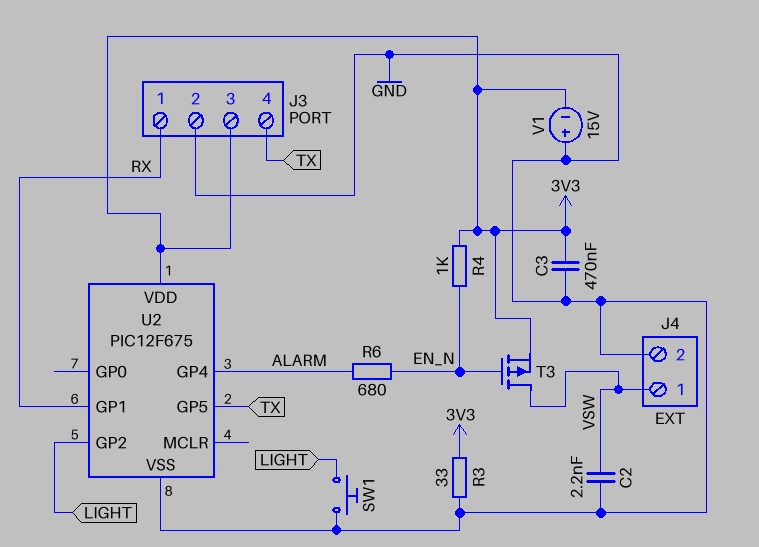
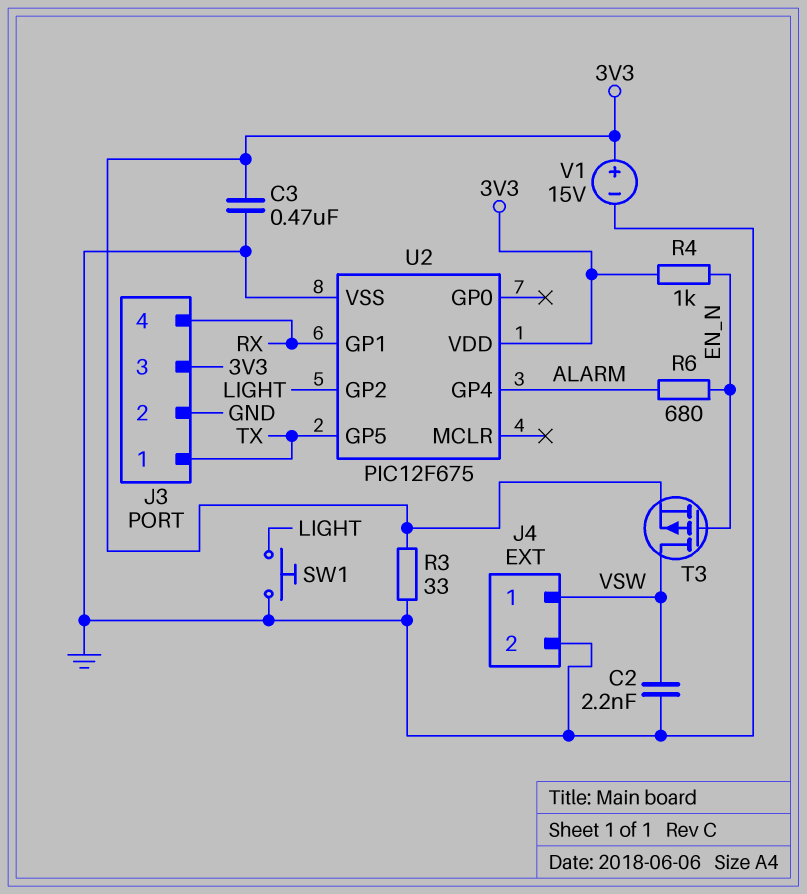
J3 pin 1: RX -> TX
J3 pin 4: TX -> RX
V1: 15V (plus GND, minus 3V3) -> 15V (plus 3V3, minus GND)

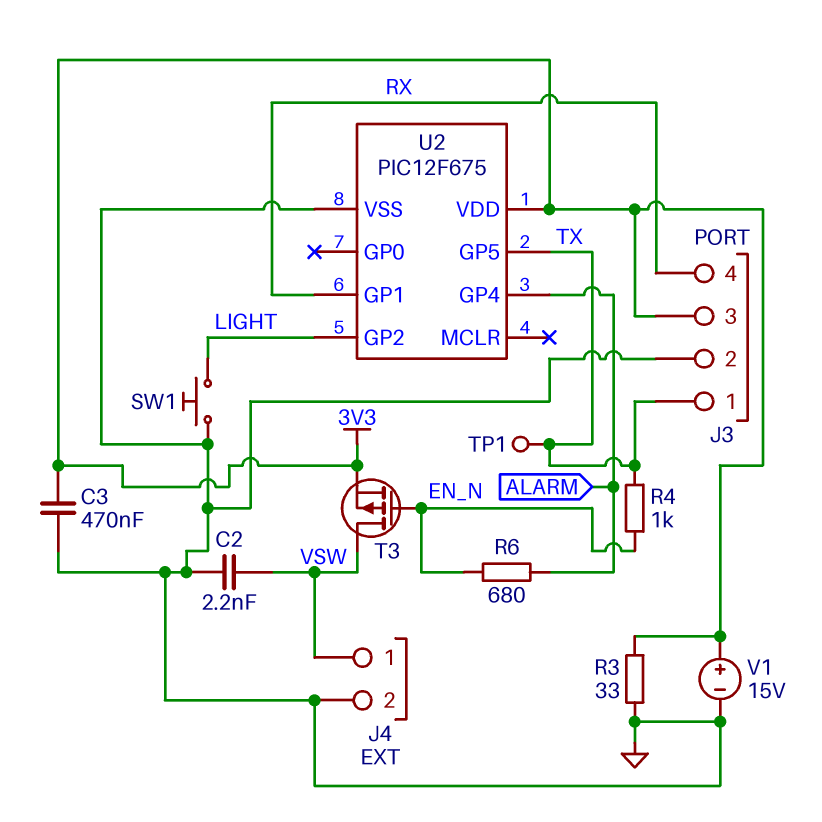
R4: 1k (3V3, EN_N) -> 1k (EN_N, TX)
TP1: none -> test point (TX)

